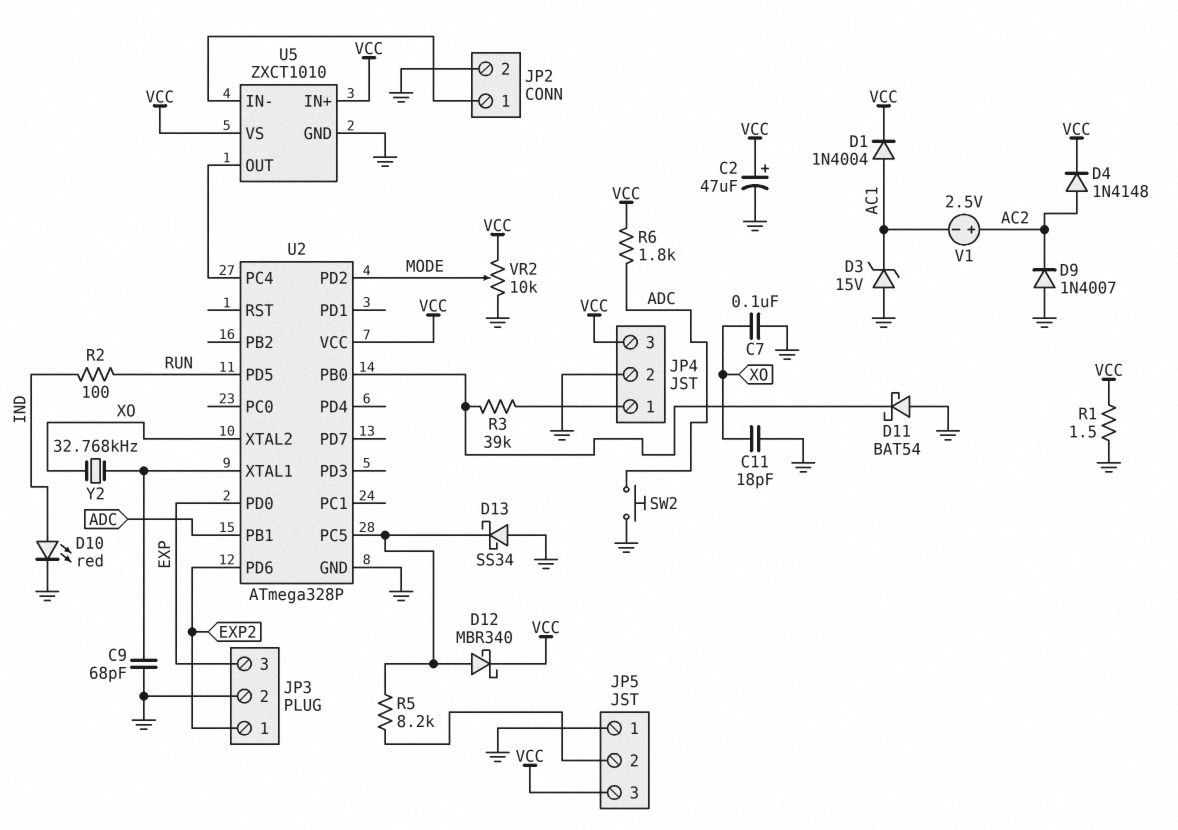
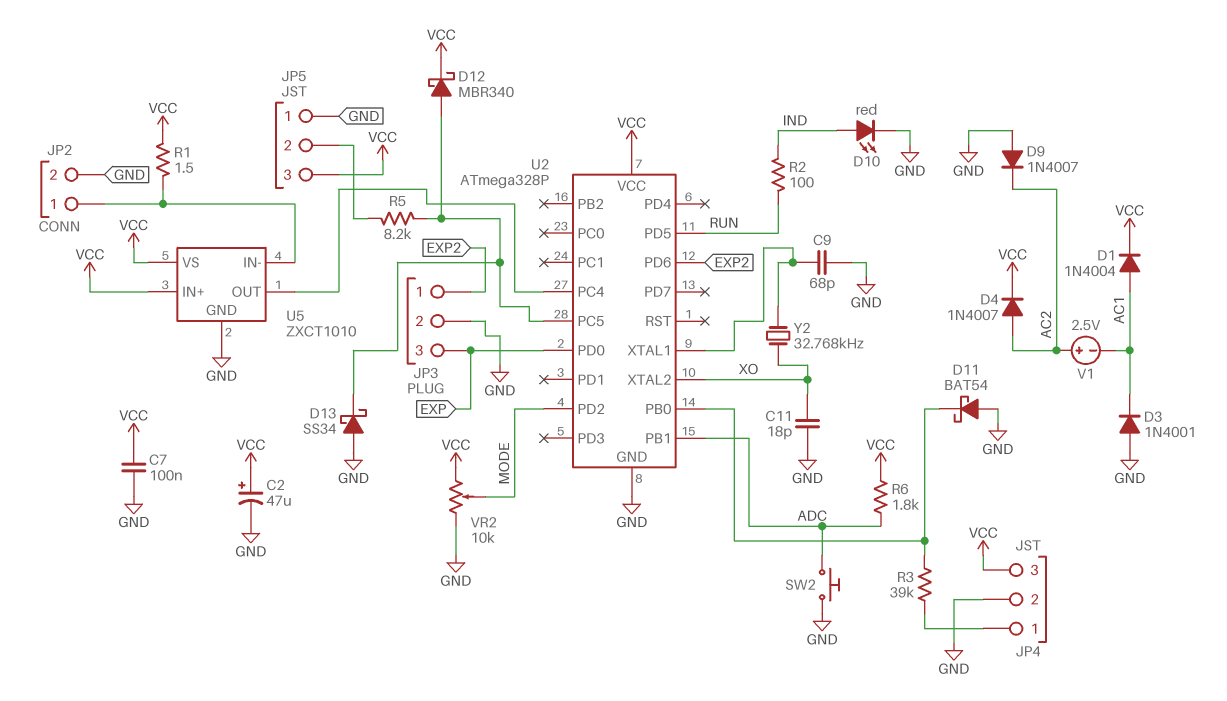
C7: 100nF (GND, XO) -> 100nF (GND, VCC)
D3: zener 15V (A GND, K AC1) -> diode 1N4001 (A GND, K AC1)
D4: diode 1N4148 (A AC2, K VCC) -> diode 1N4007 (A AC2, K VCC)
R1: 1.5 (GND, VCC) -> 1.5 (JP2/1, VCC)

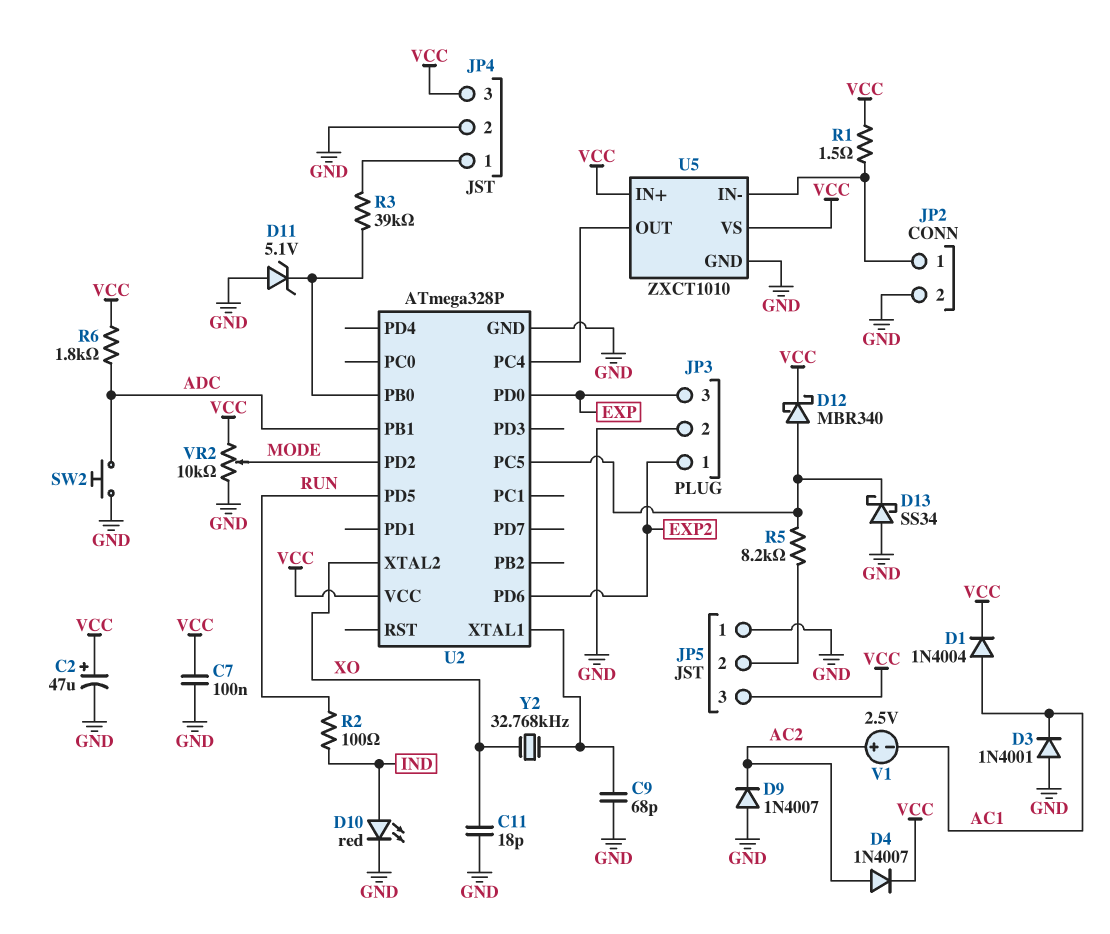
D11: schottky BAT54 (A GND, K U2/PB0) -> zener 5.1V (A GND, K U2/PB0)

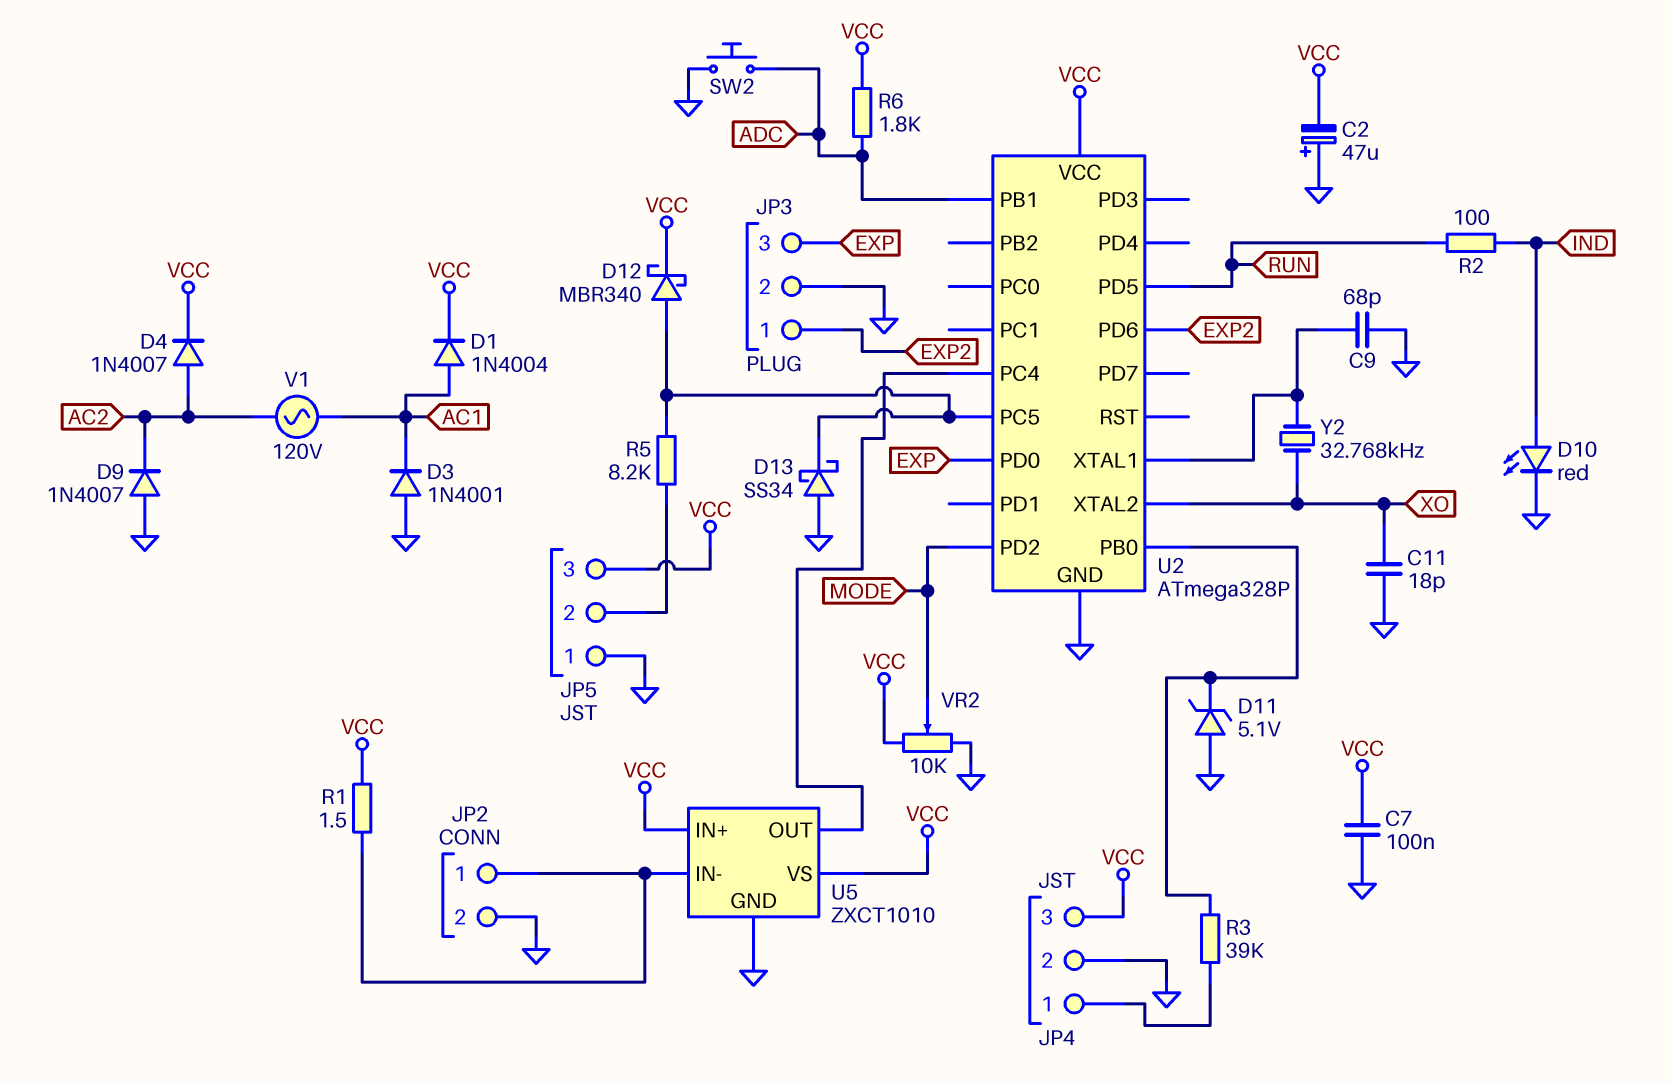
C2: 47uF (plus VCC, minus GND) -> 47uF (plus GND, minus VCC)
V1: 2.5V (plus AC2, minus AC1) -> AC 120V (AC1, AC2)

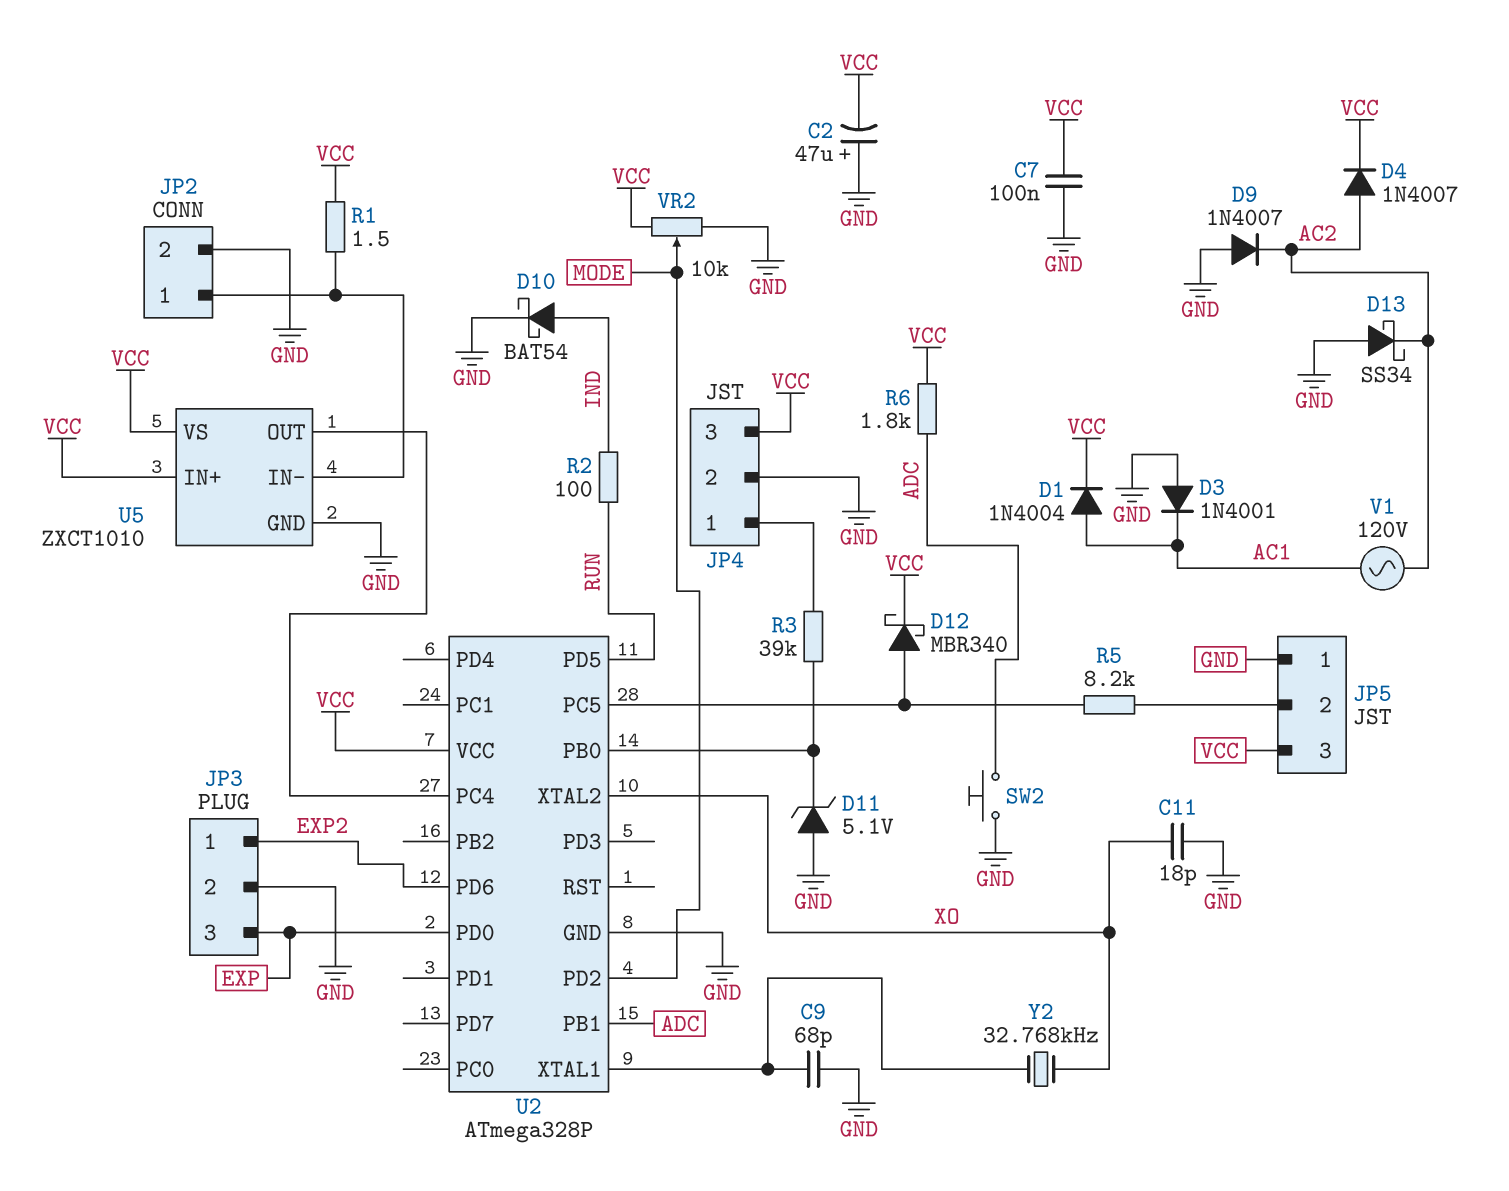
D10: LED red (A IND, K GND) -> schottky BAT54 (A IND, K GND)
D13: schottky SS34 (A GND, K U2/PC5) -> schottky SS34 (A GND, K AC2)

